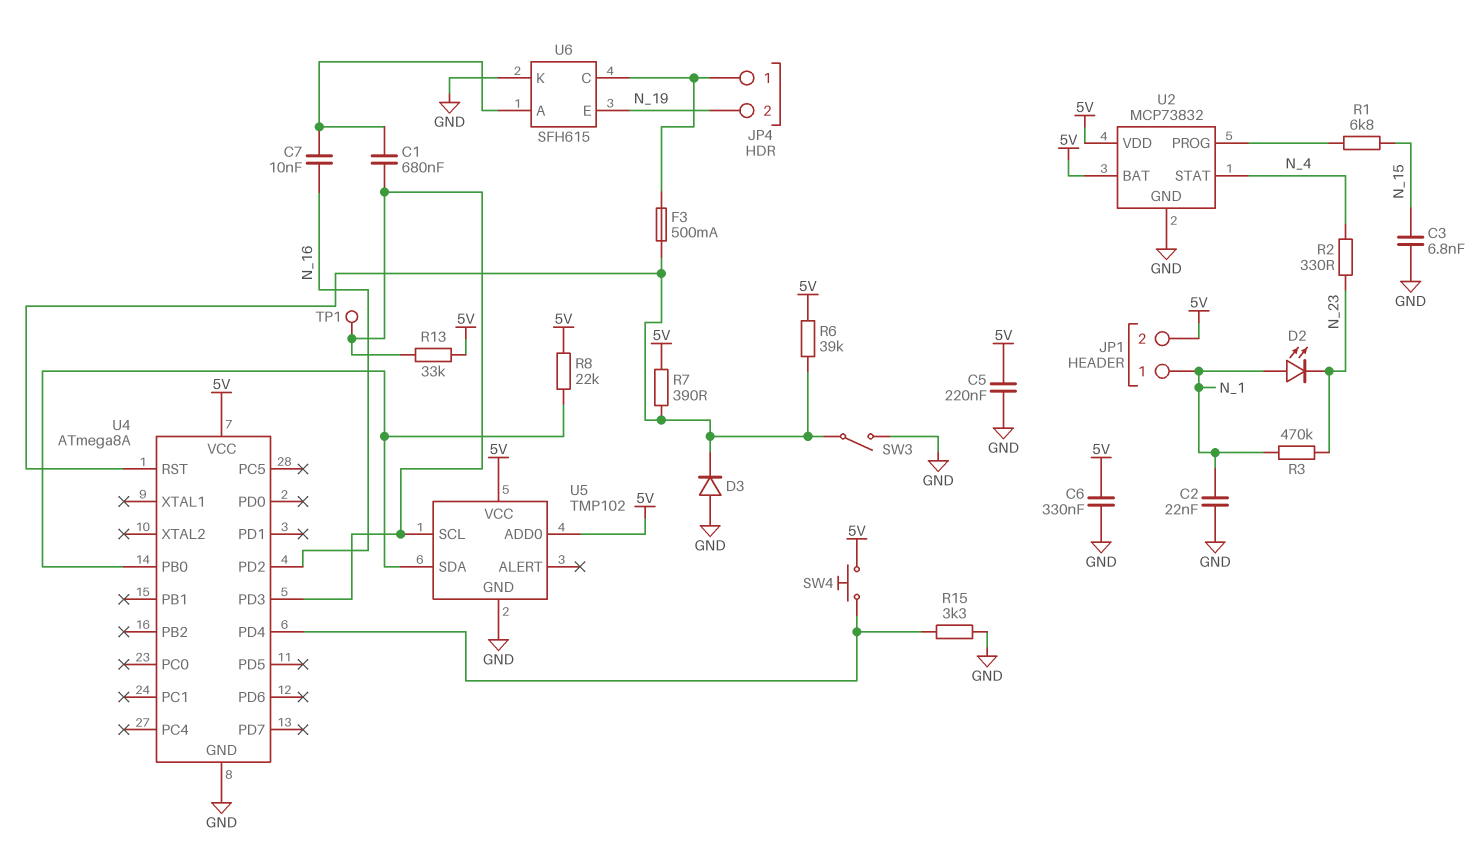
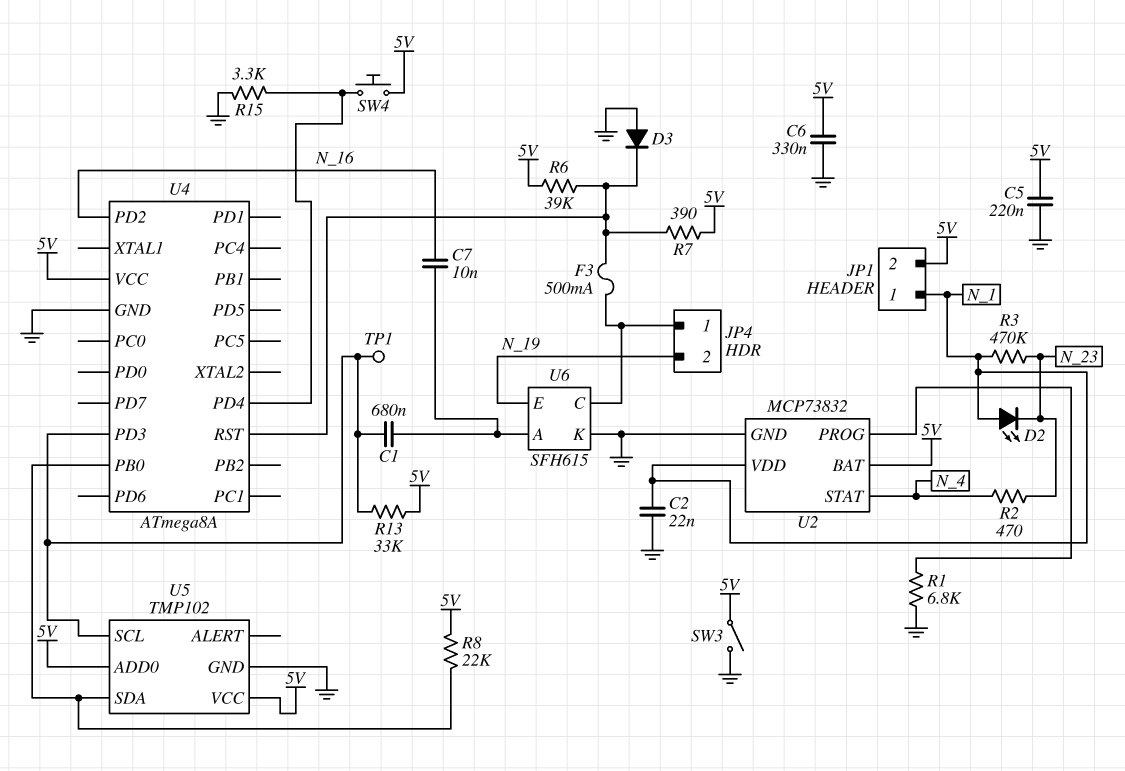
C3: 6.8nF (GND, N_15) -> none
R1: 6.8k (N_15, U2/PROG) -> 6.8k (GND, U2/PROG)
R2: 330 (N_4, N_23) -> 470 (N_4, N_23)
SW3: switch (GND, U4/RST) -> switch (5V, GND)
U2 pin VDD: 5V -> N_1

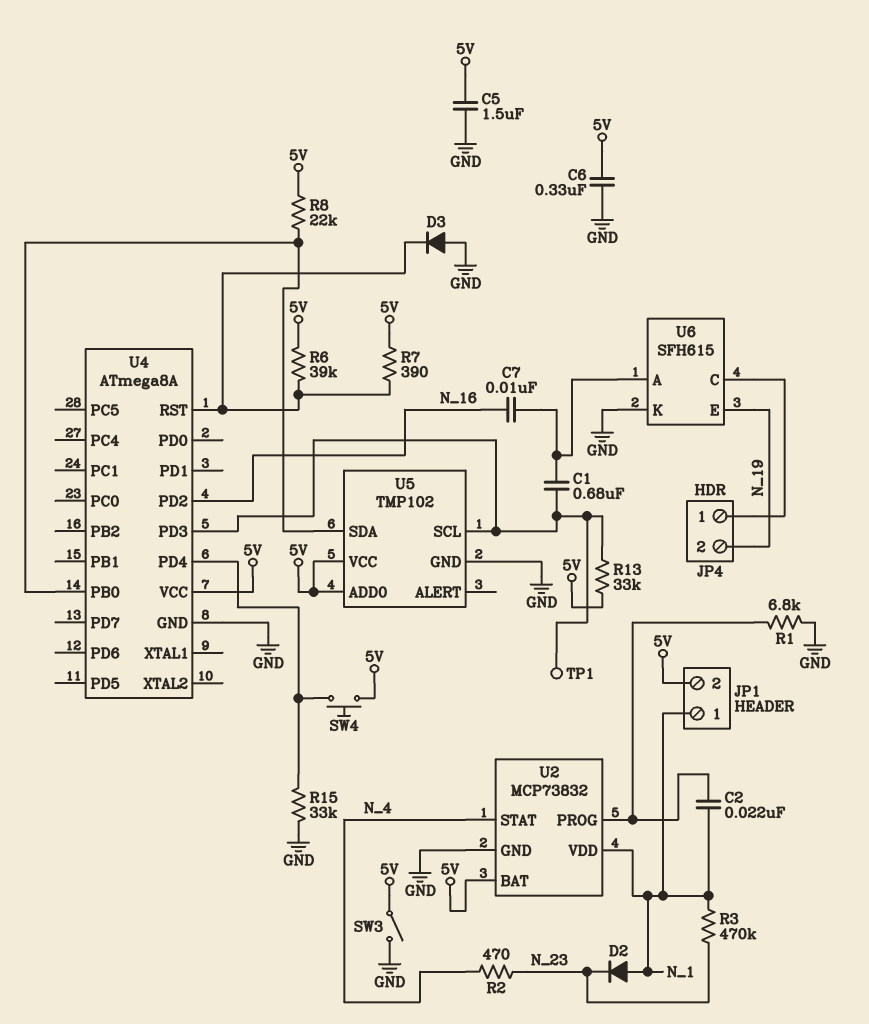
C2: 22nF (GND, N_1) -> 22nF (N_1, U2/PROG)
C5: 220nF (5V, GND) -> 1.5uF (5V, GND)
D2: LED (A N_1, K N_23) -> diode (A N_1, K N_23)
F3: 500mA (JP4/1, U4/RST) -> none
R15: 3.3k (GND, U4/PD4) -> 33k (GND, U4/PD4)

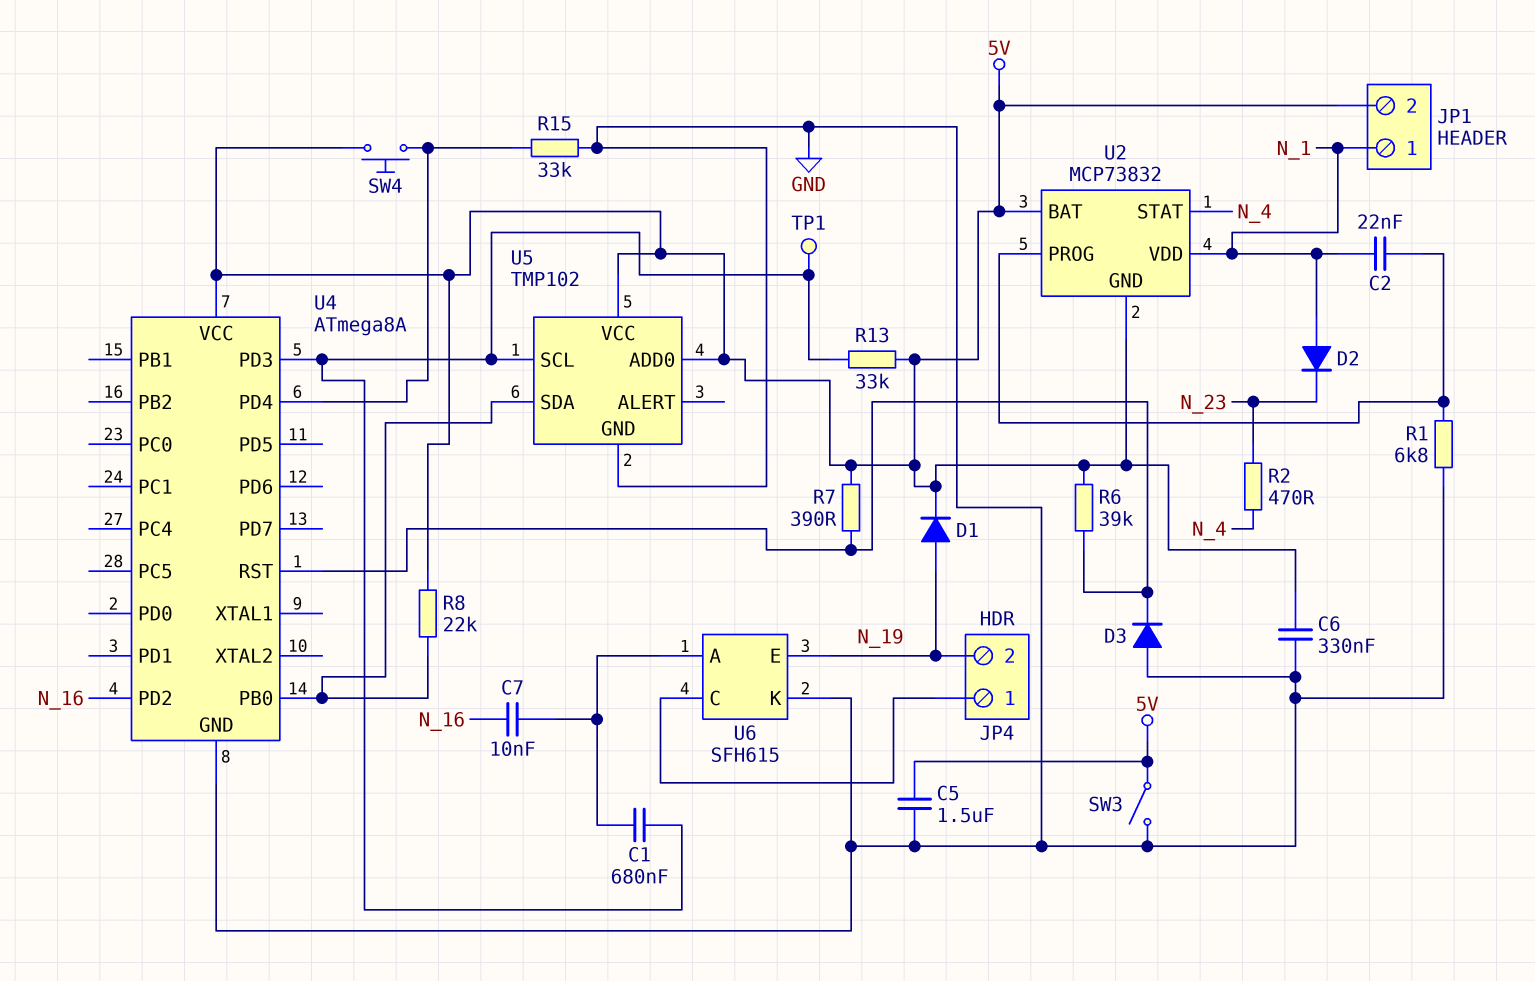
D1: none -> diode (A N_19, K 5V)
R3: 470k (N_1, N_23) -> none
U2 pin GND: GND -> 5V

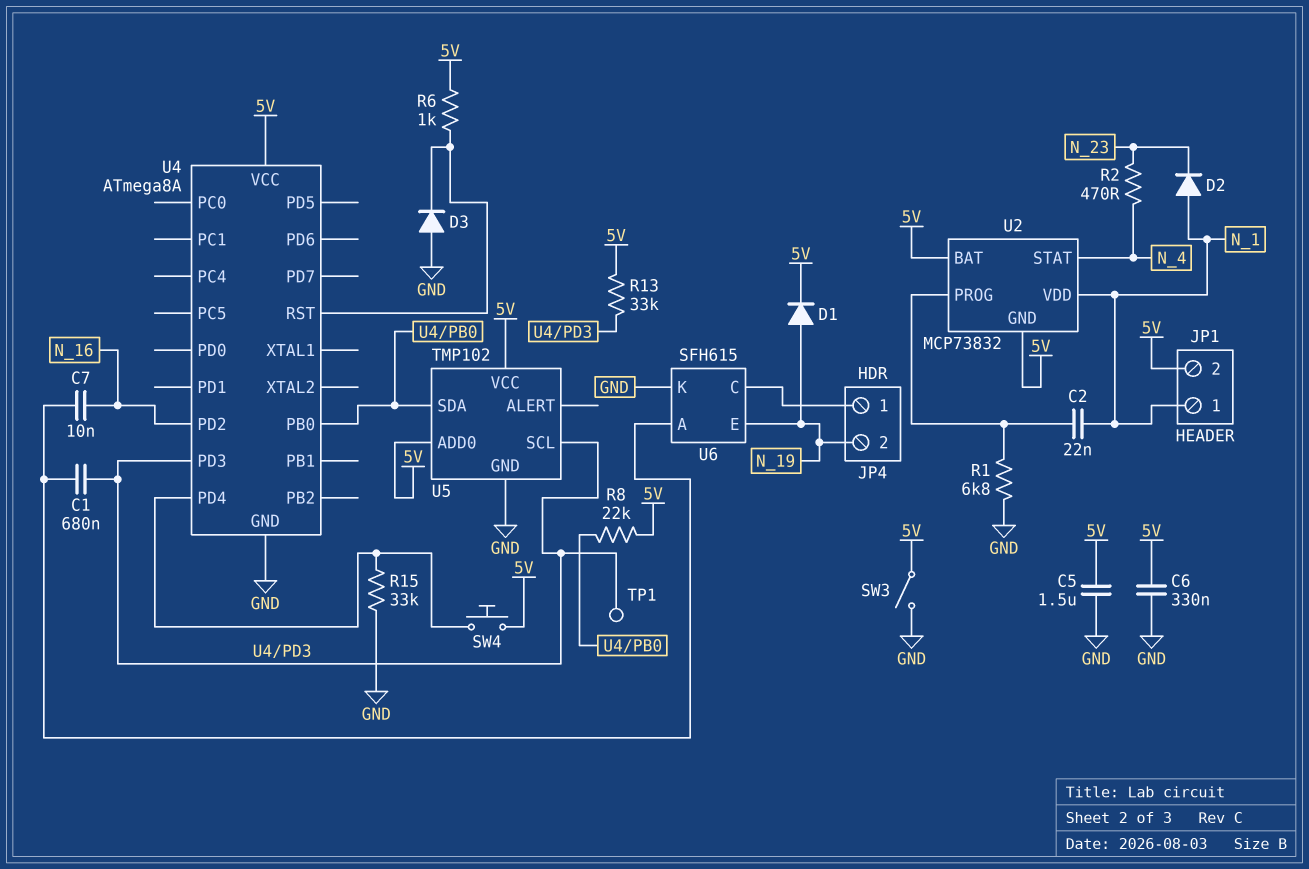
R6: 39k (5V, U4/RST) -> 1k (5V, U4/RST)
R7: 390 (5V, U4/RST) -> none

